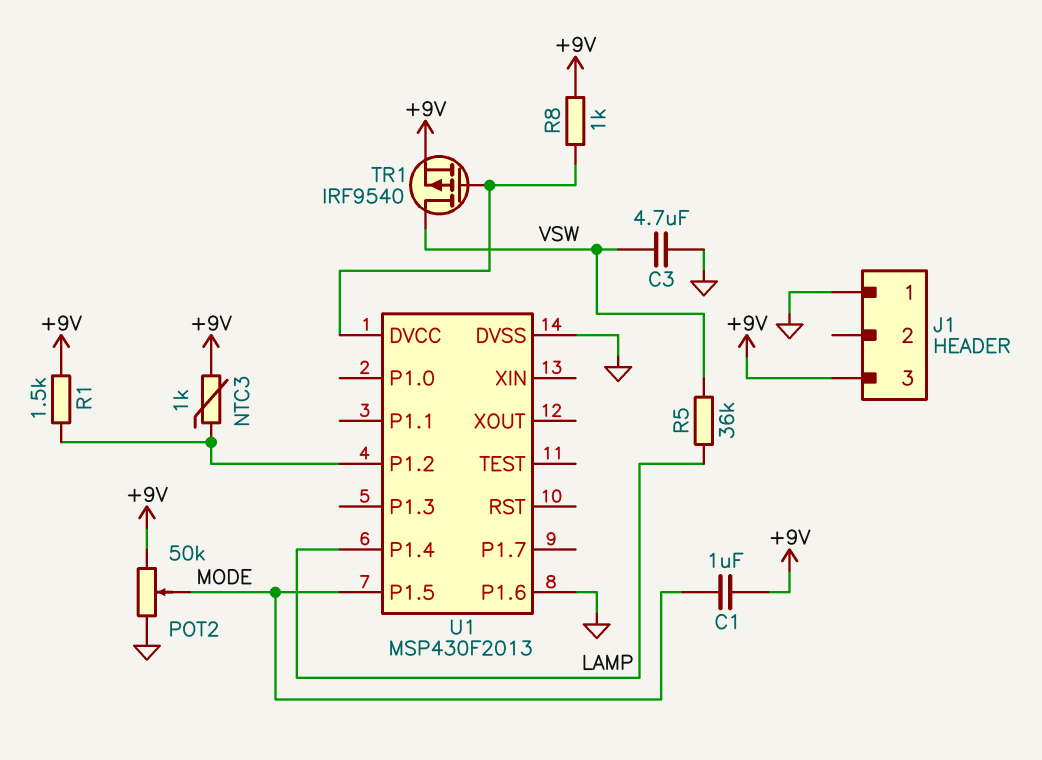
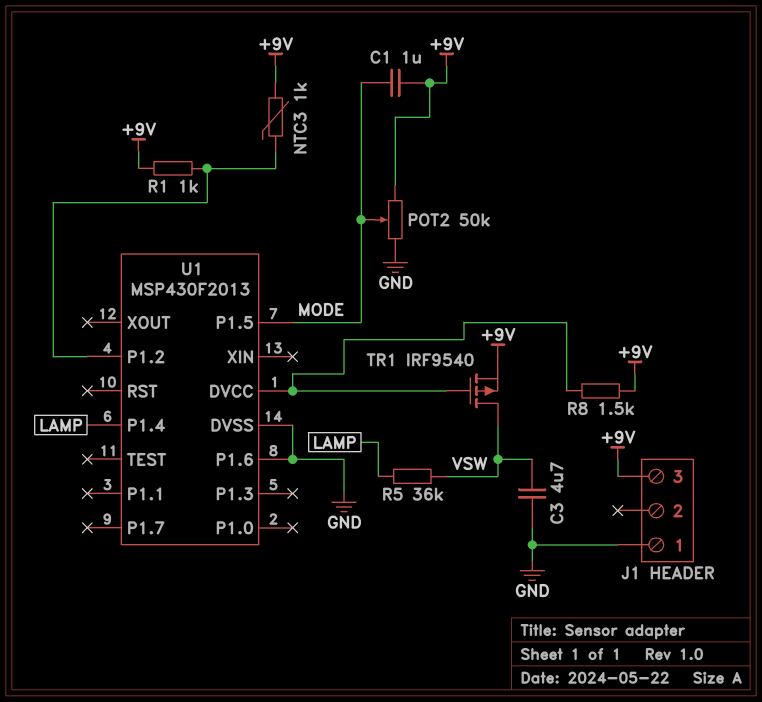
R1: 1.5k (+9V, U1/P1.2) -> 1k (+9V, U1/P1.2)
R8: 1k (+9V, U1/DVCC) -> 1.5k (+9V, U1/DVCC)

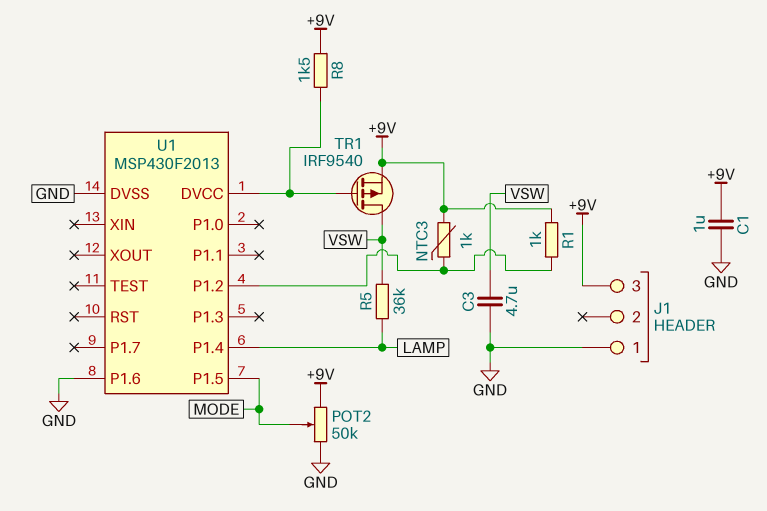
C1: 1uF (+9V, MODE) -> 1uF (+9V, GND)

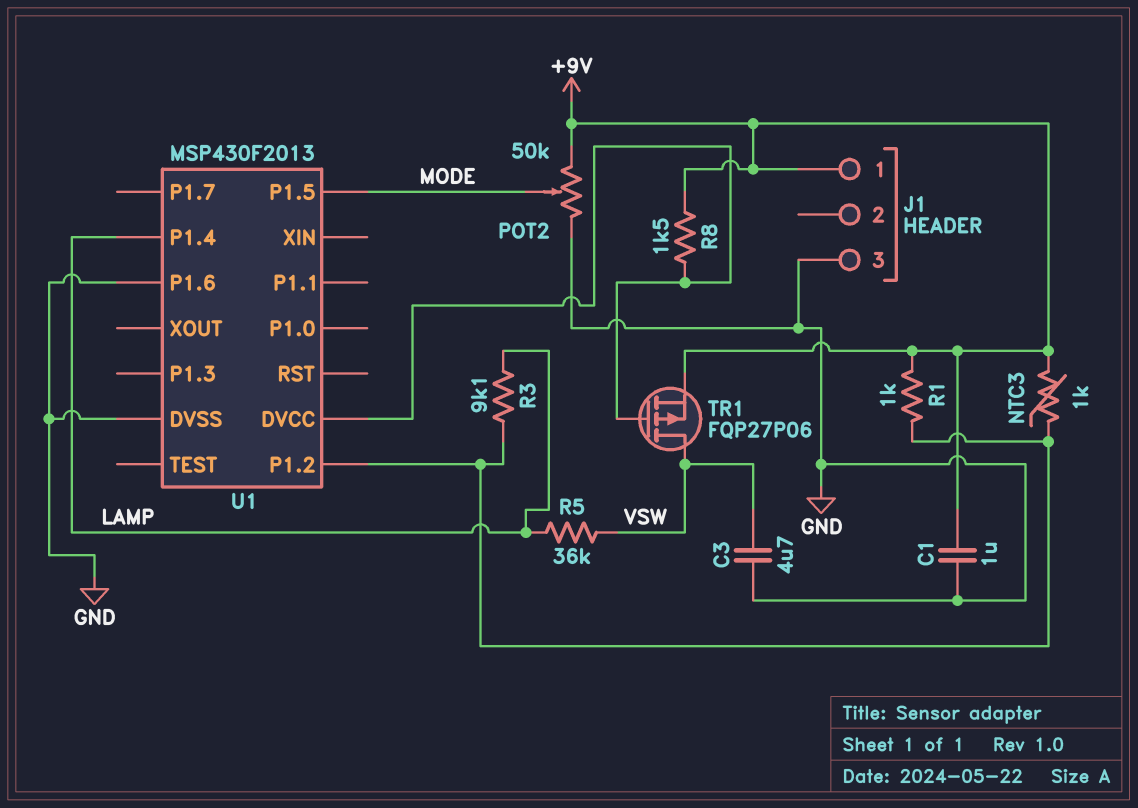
J1 pin 1: GND -> +9V
J1 pin 3: +9V -> GND
R3: none -> 9.1k (LAMP, U1/P1.2)
TR1: PMOS IRF9540 (G U1/DVCC, D VSW, S +9V) -> PMOS FQP27P06 (G U1/DVCC, D VSW, S +9V)

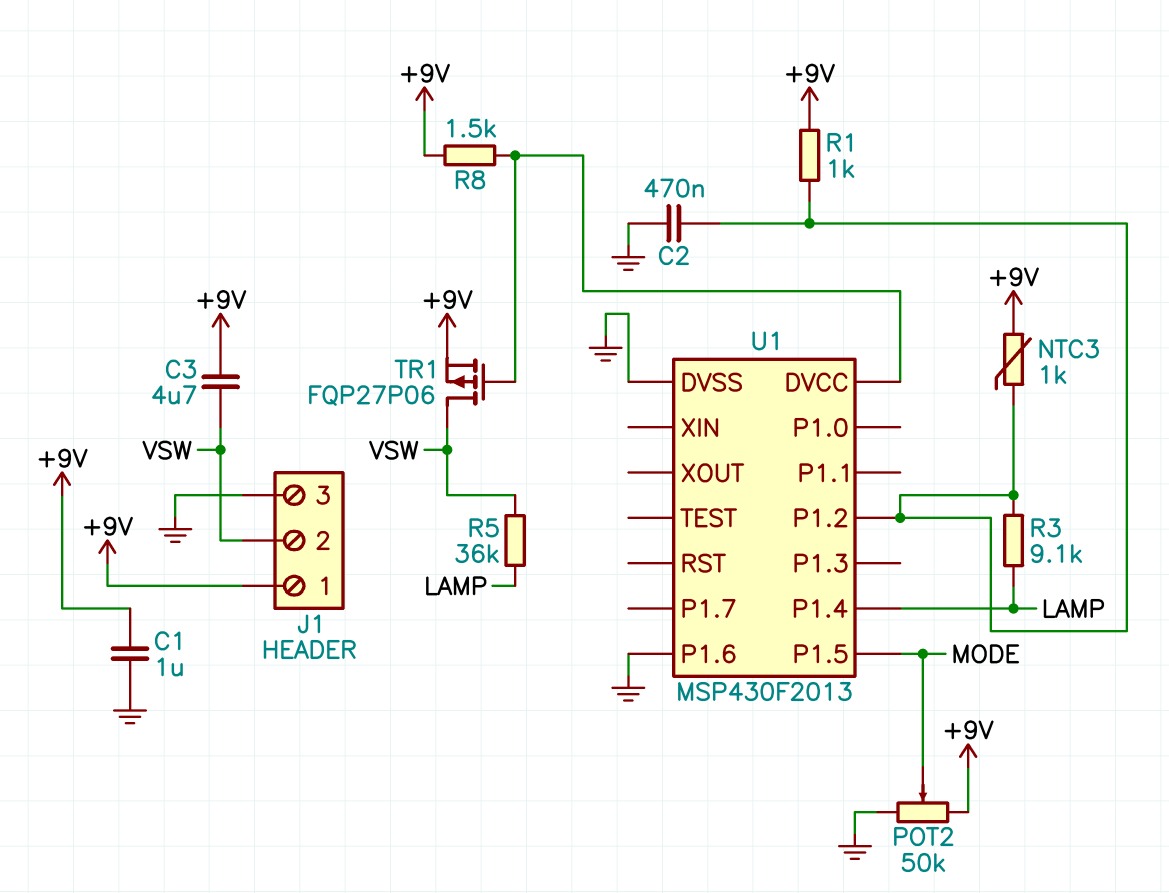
C2: none -> 470nF (GND, U1/P1.2)
C3: 4.7uF (GND, VSW) -> 4.7uF (+9V, VSW)
J1 pin 2: none -> VSW

